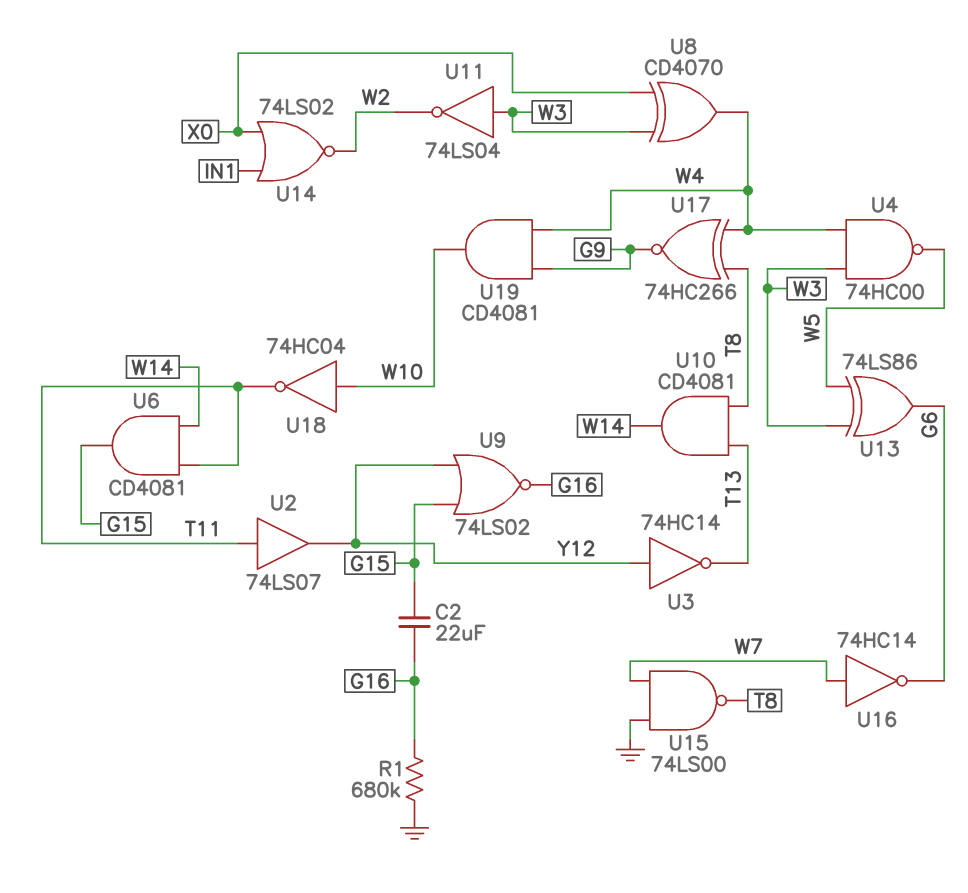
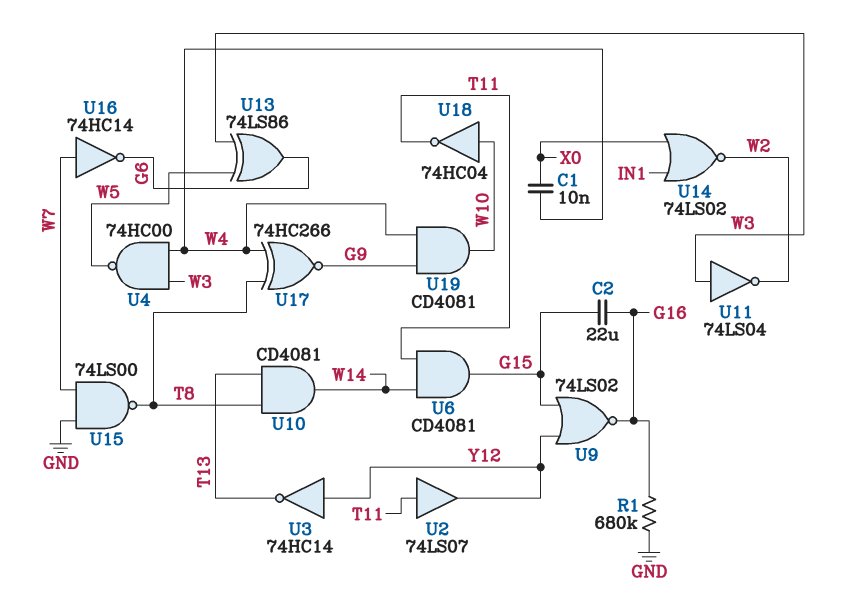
C1: none -> 10nF (W4, X0)
U8: XOR CD4070 (in W3, in X0, out W4) -> none

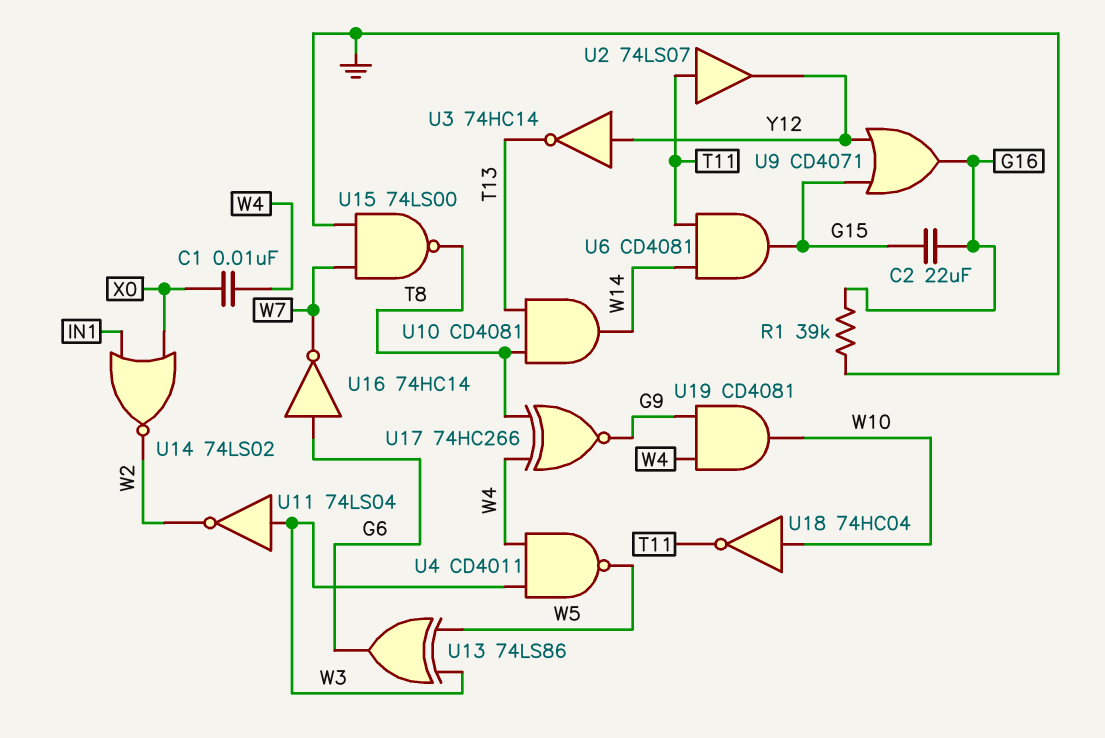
R1: 680k (G16, GND) -> 39k (G16, GND)
U4: NAND 74HC00 (in W3, in W4, out W5) -> NAND CD4011 (in W3, in W4, out W5)
U9: NOR 74LS02 (in G15, in Y12, out G16) -> OR CD4071 (in G15, in Y12, out G16)
U16: NOT 74HC14 (in W7, out G6) -> NOT 74HC14 (in G6, out W7)

